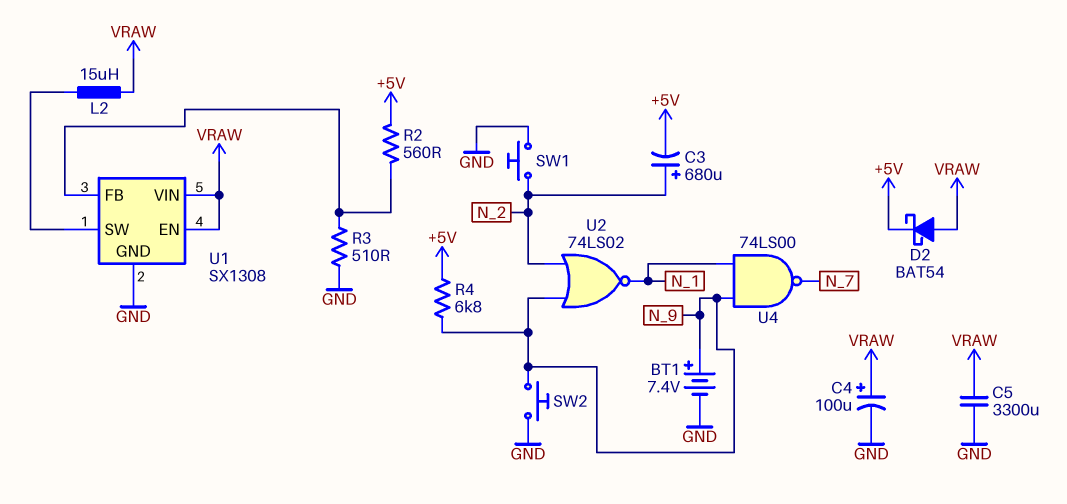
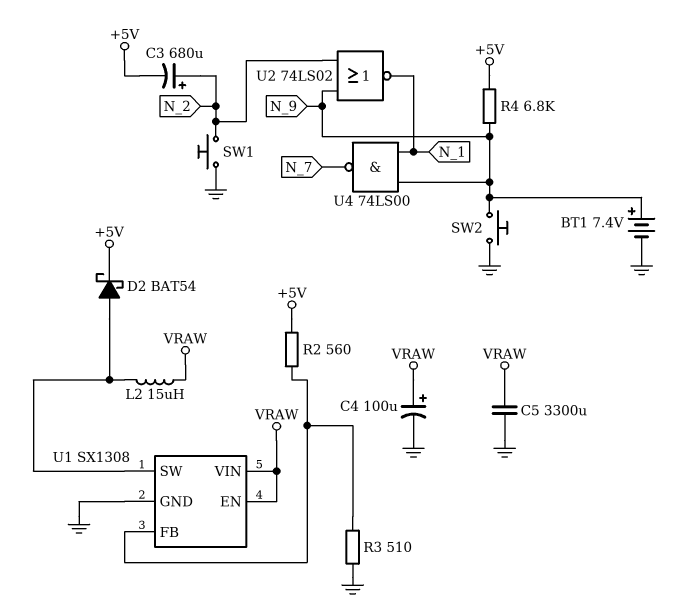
D2: schottky BAT54 (A VRAW, K +5V) -> schottky BAT54 (A U1/SW, K +5V)

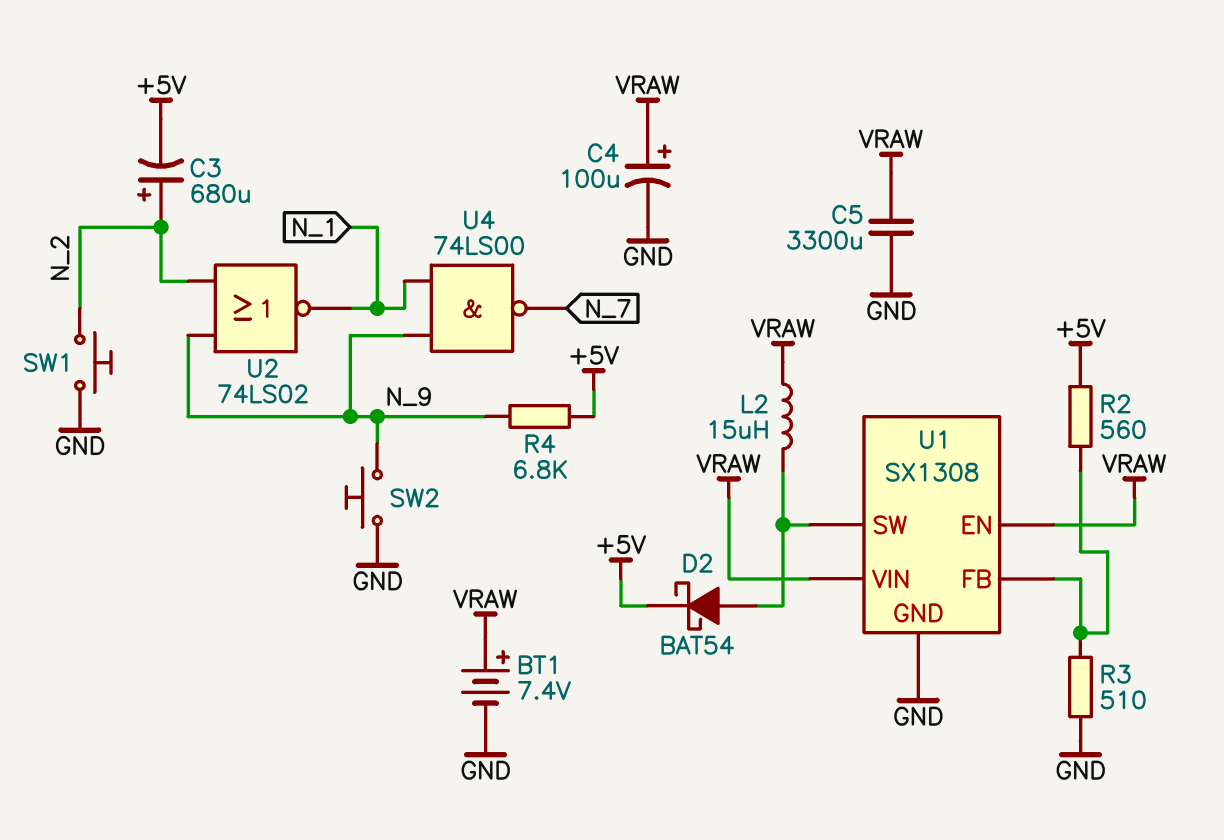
BT1: 7.4V (plus N_9, minus GND) -> 7.4V (plus VRAW, minus GND)

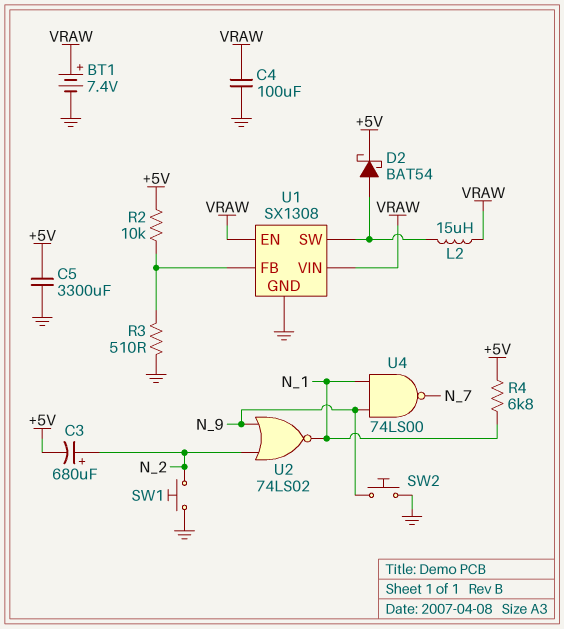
C4: 100uF (plus VRAW, minus GND) -> 100uF (GND, VRAW)
C5: 3300uF (GND, VRAW) -> 3300uF (+5V, GND)
R2: 560 (+5V, U1/FB) -> 10k (+5V, U1/FB)
R4: 6.8k (+5V, N_9) -> 6.8k (+5V, N_1)

